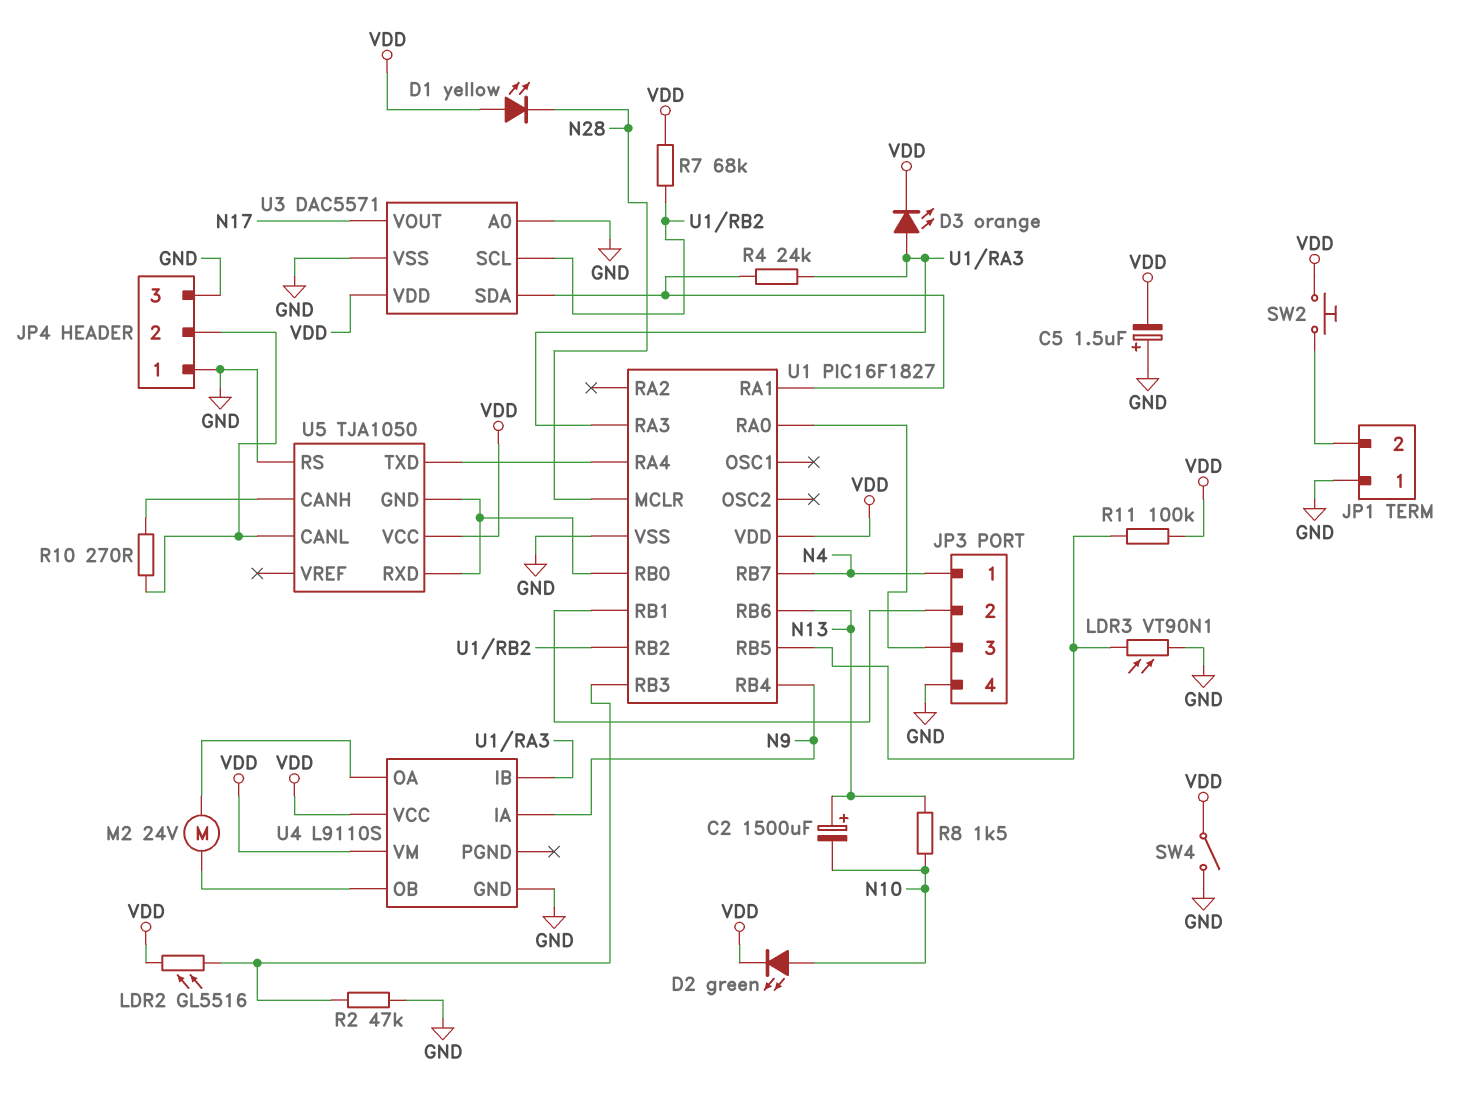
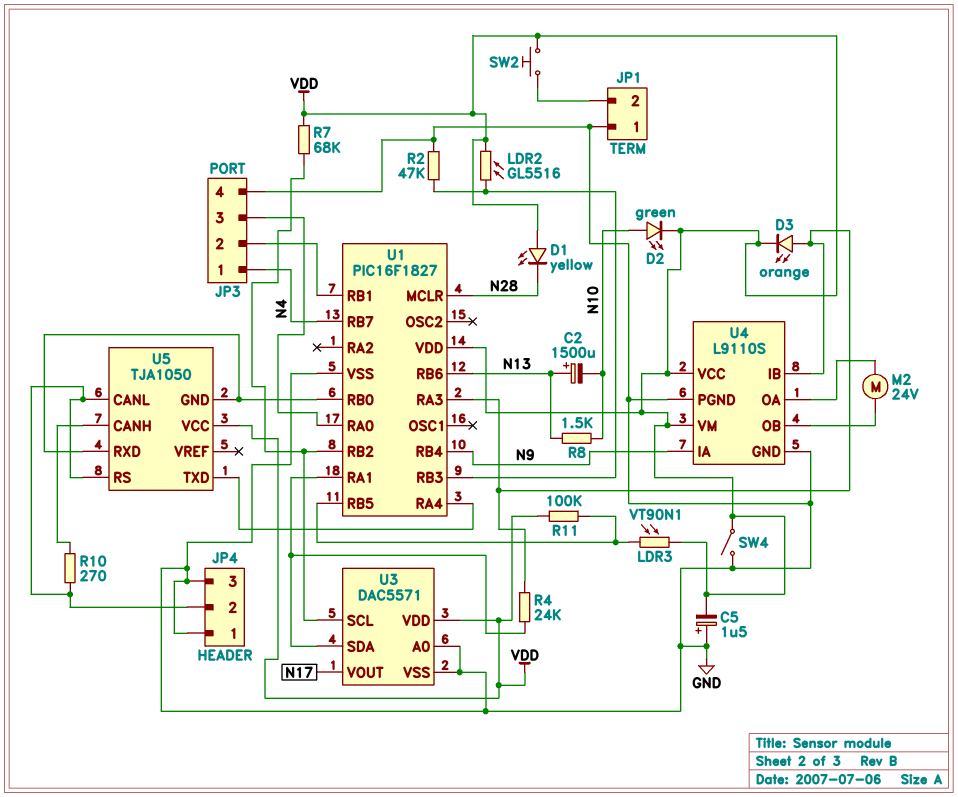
LDR3: VT90N1 (GND, U1/RB5) -> VT90N1 (U1/RB5, VDD)
U4 pin PGND: none -> GND
U5 pin RS: GND -> JP4/2

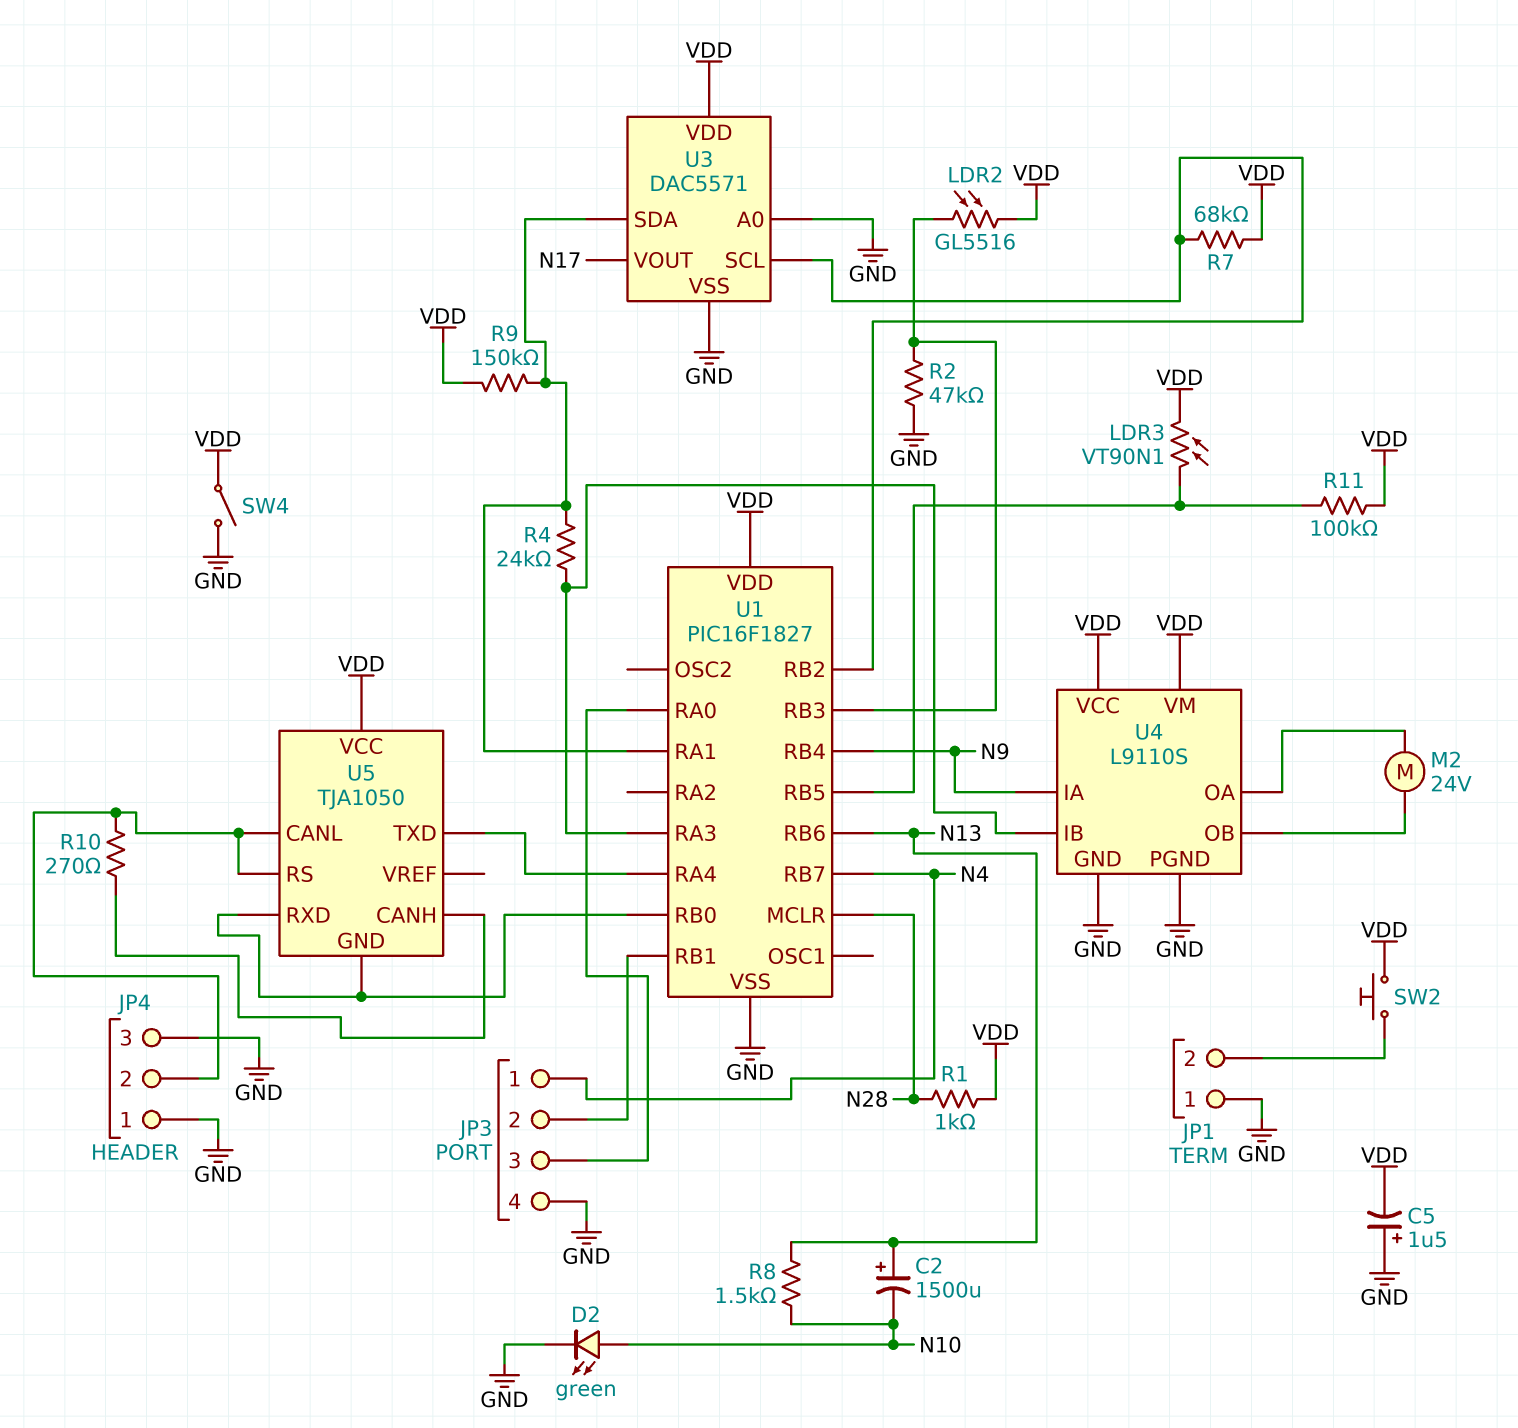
D1: LED yellow (A VDD, K N28) -> none
D2: LED green (A N10, K VDD) -> LED green (A N10, K GND)
D3: LED orange (A U1/RA3, K VDD) -> none
R1: none -> 1k (N28, VDD)
R9: none -> 150k (U1/RA1, VDD)

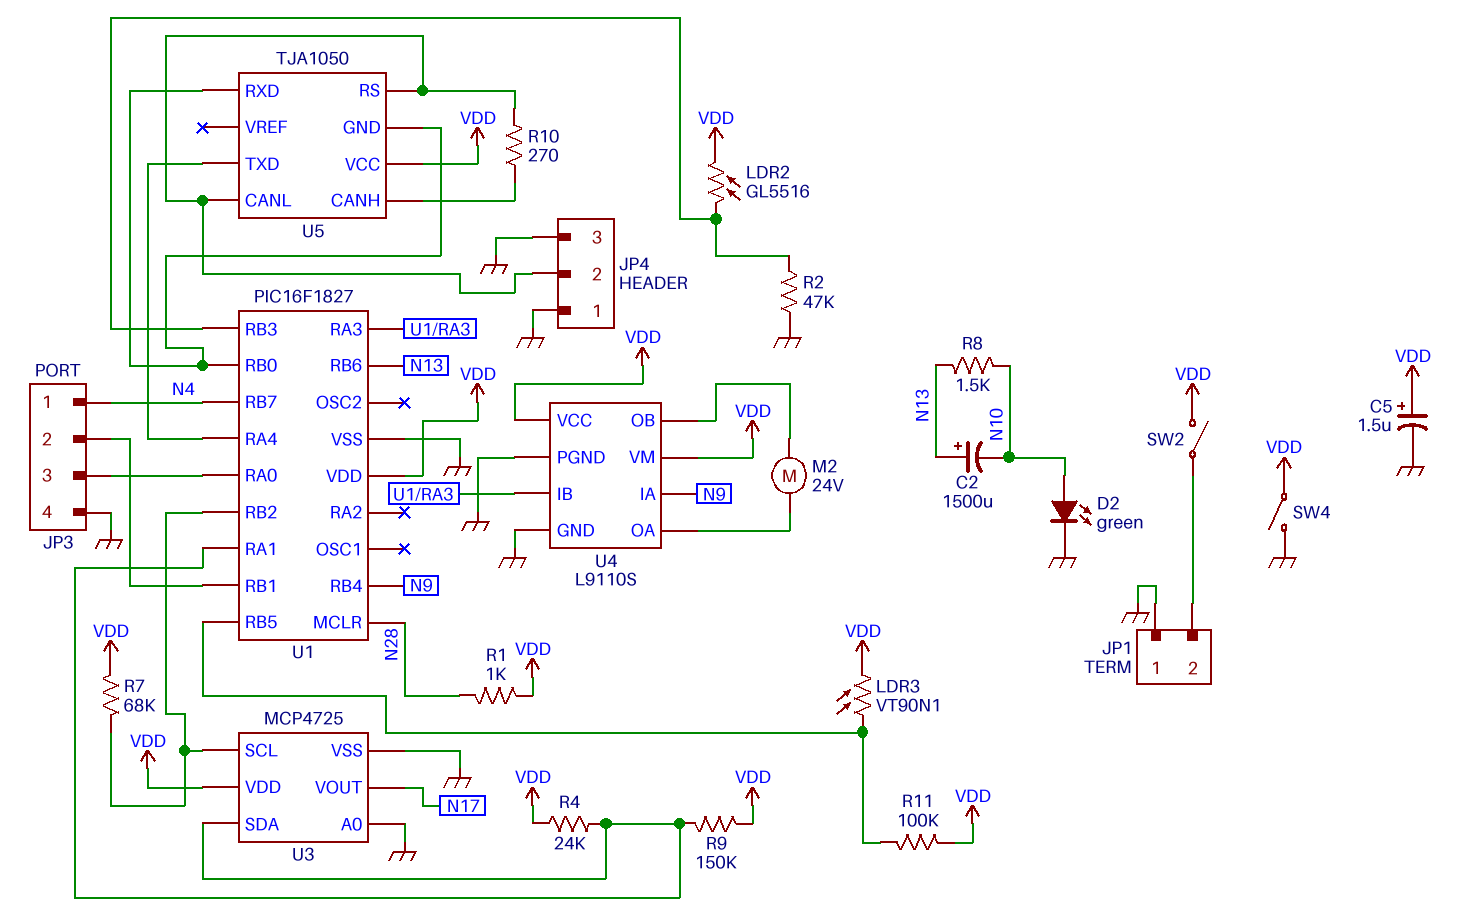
C5: 1.5uF (plus GND, minus VDD) -> 1.5uF (plus VDD, minus GND)
R4: 24k (U1/RA1, U1/RA3) -> 24k (U1/RA1, VDD)
SW2: button (JP1/2, VDD) -> switch (JP1/2, VDD)
U3: DAC5571 -> MCP4725

